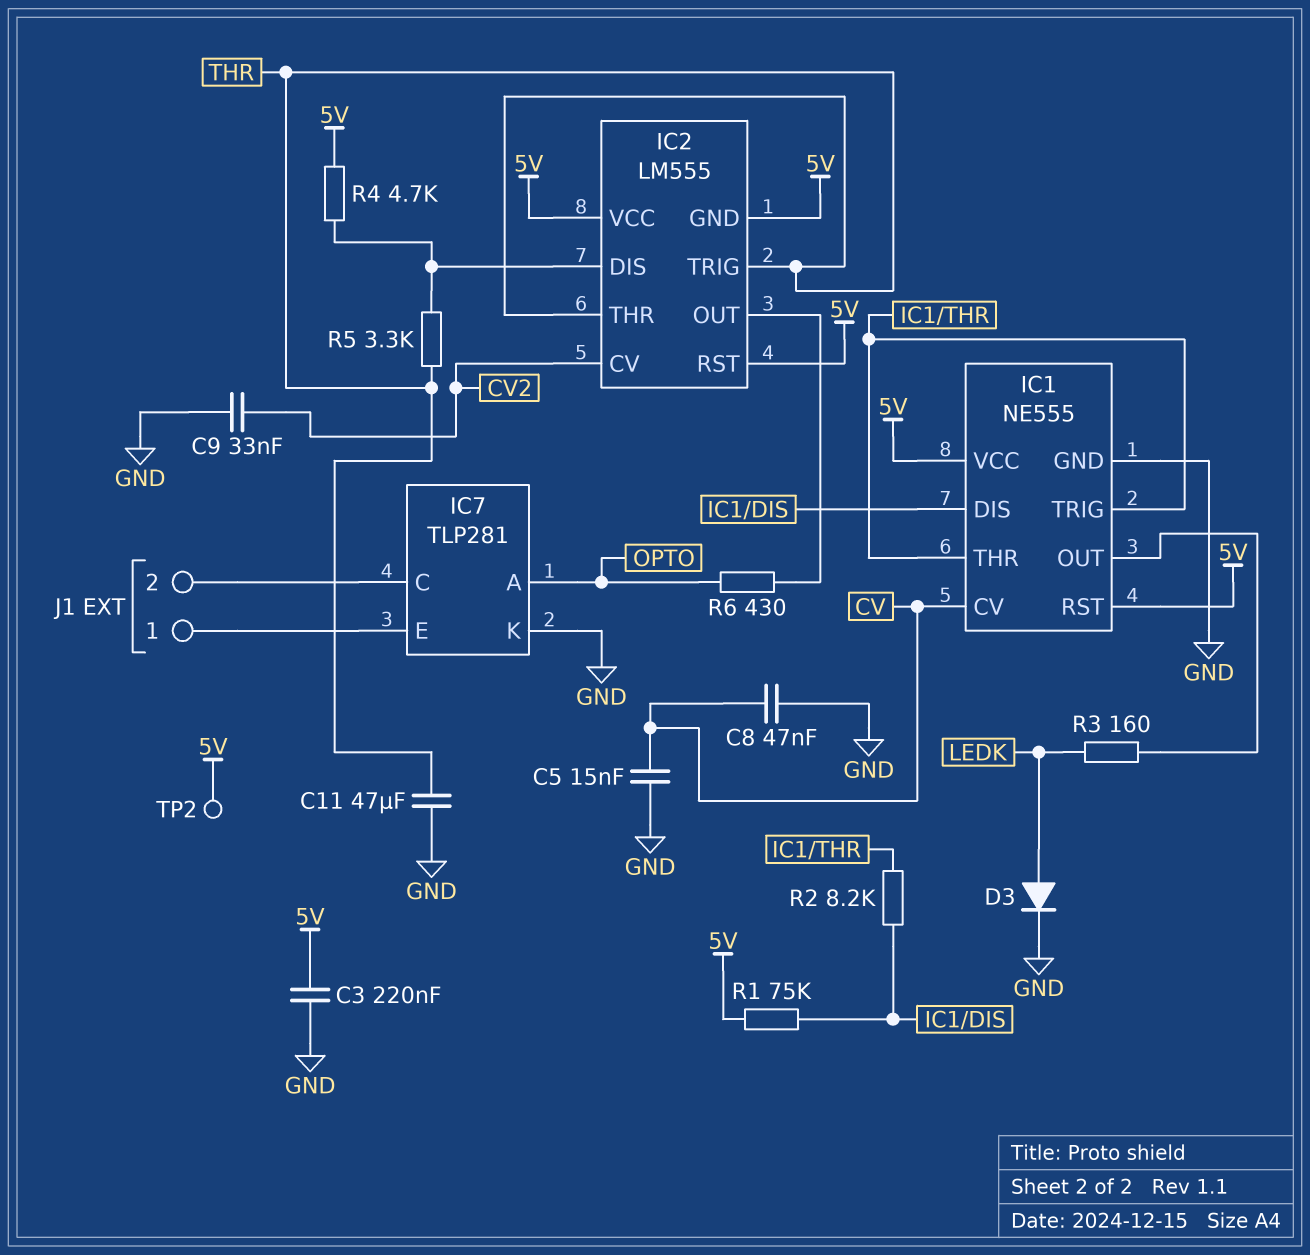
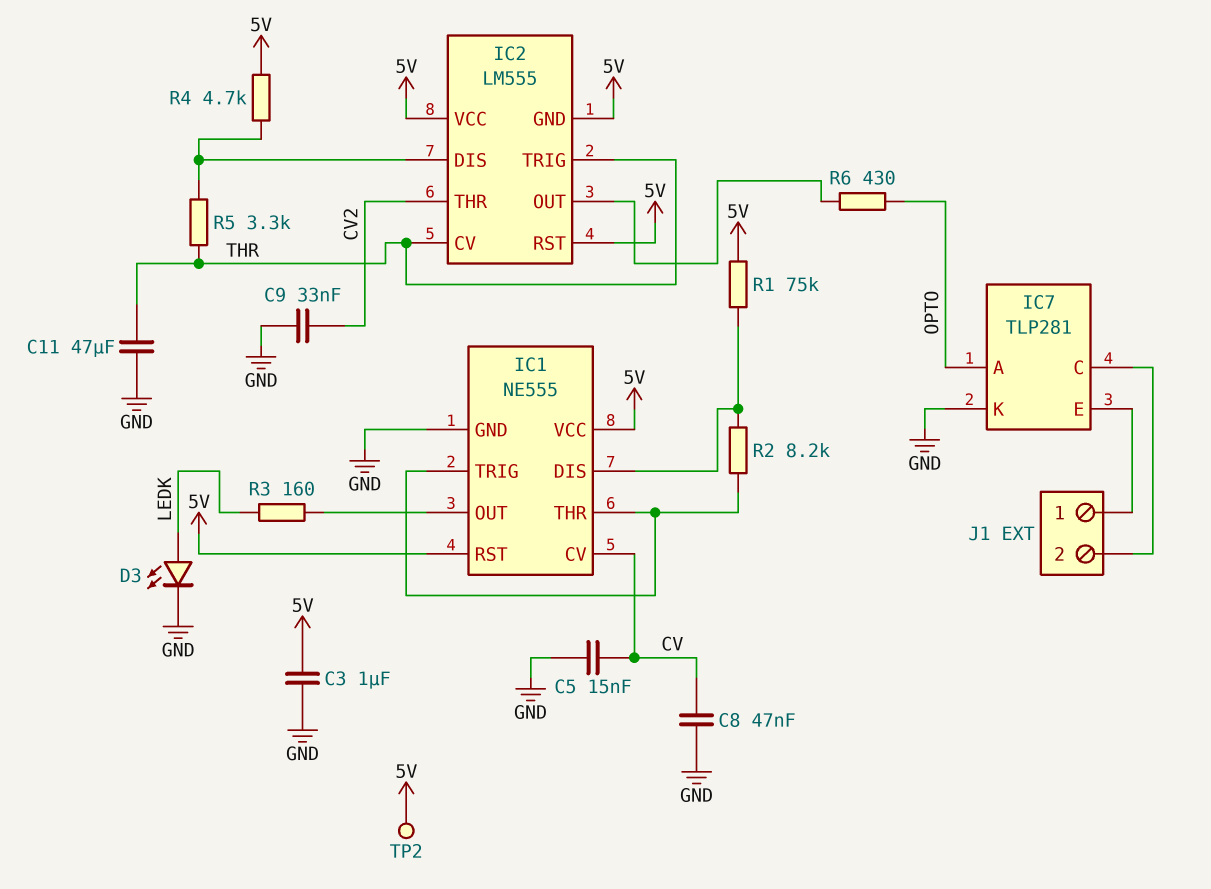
C3: 220nF (5V, GND) -> 1uF (5V, GND)
D3: diode (A LEDK, K GND) -> LED (A LEDK, K GND)
IC2 pin CV: CV2 -> THR
IC2 pin THR: THR -> CV2

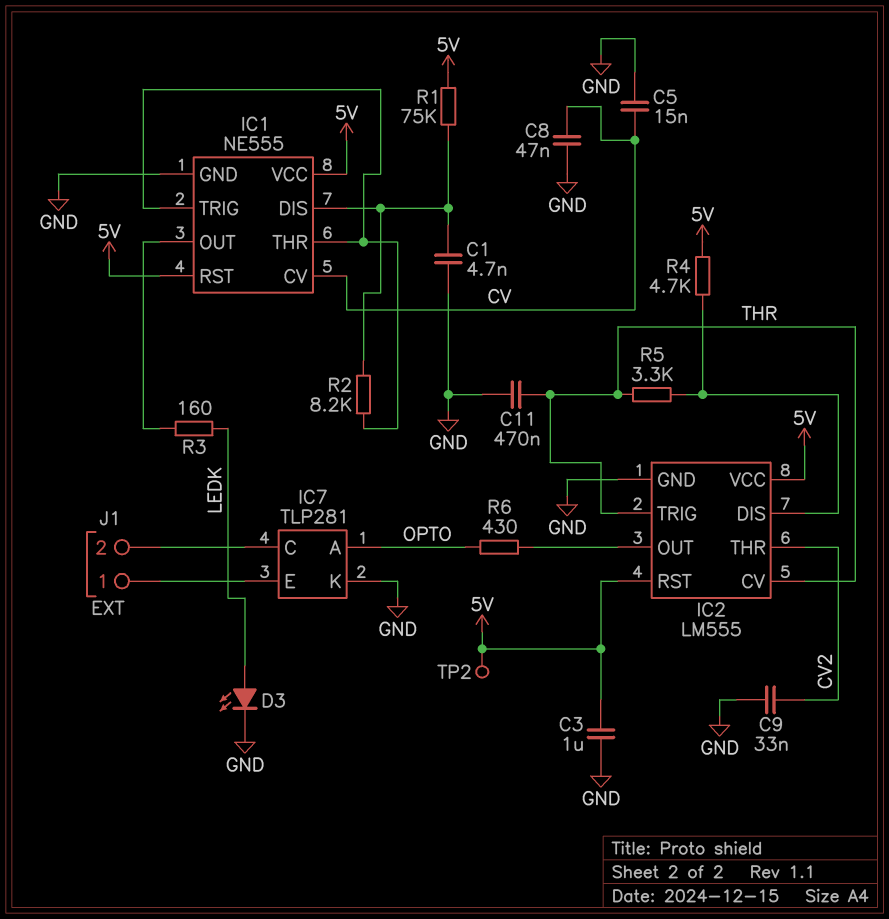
C1: none -> 4.7nF (GND, IC1/DIS)
C11: 47uF (GND, THR) -> 470nF (GND, THR)
IC2 pin GND: 5V -> GND

